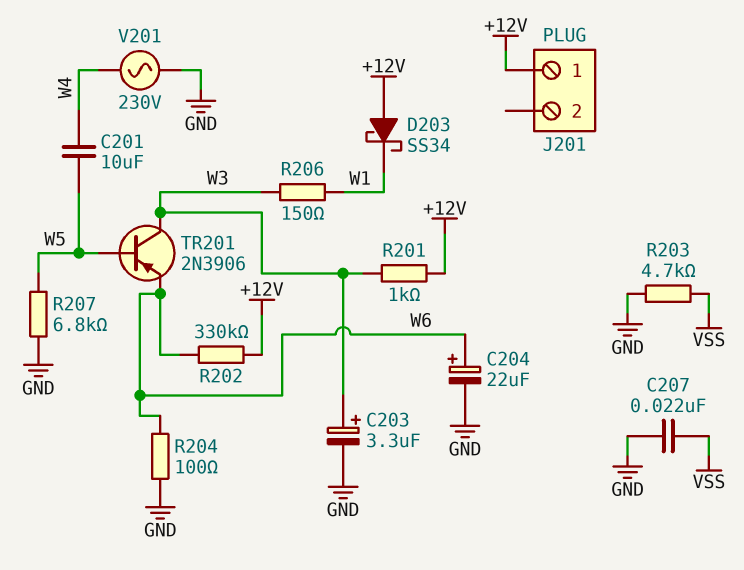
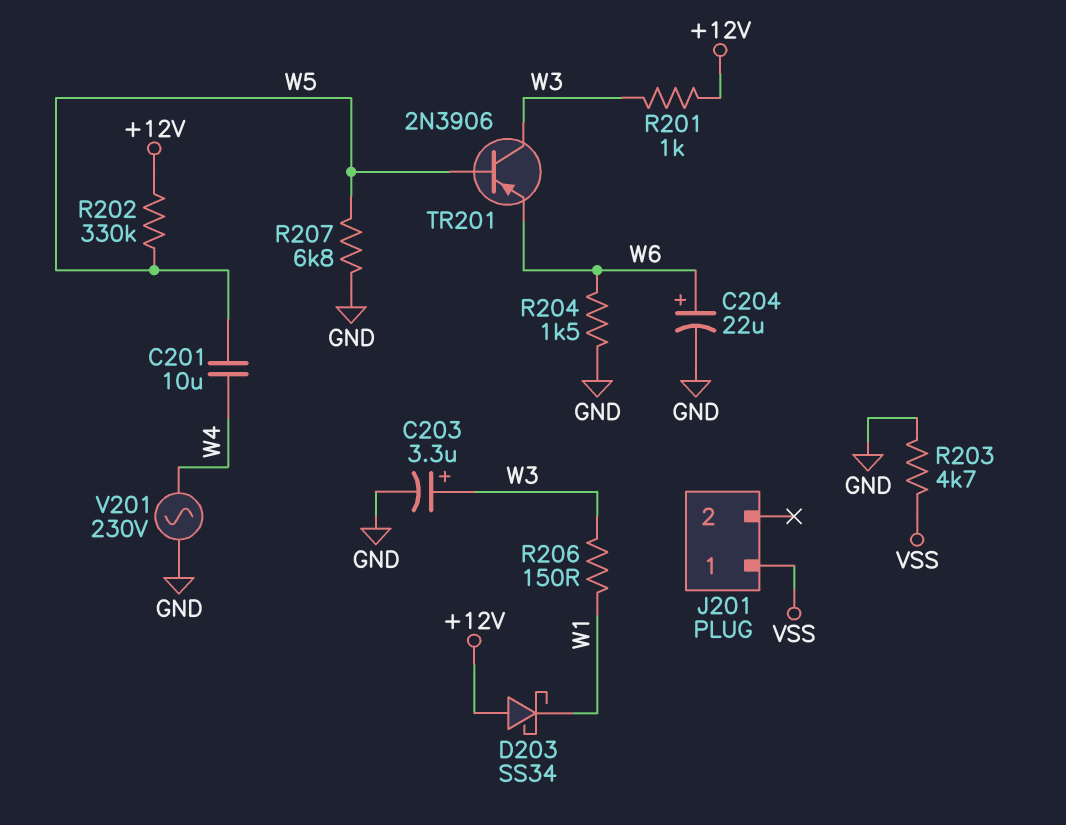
C207: 22nF (GND, VSS) -> none
J201 pin 1: +12V -> VSS
R202: 330k (+12V, W6) -> 330k (+12V, W5)
R204: 100 (GND, W6) -> 1.5k (GND, W6)

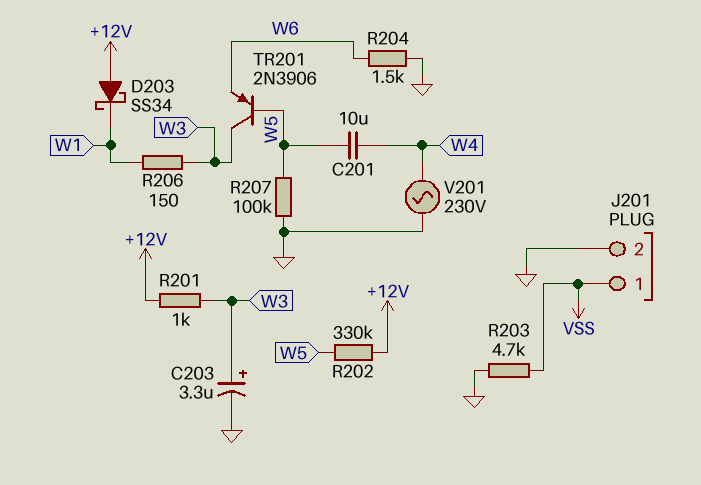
C204: 22uF (plus W6, minus GND) -> none
J201 pin 2: none -> GND
R207: 6.8k (GND, W5) -> 100k (GND, W5)

